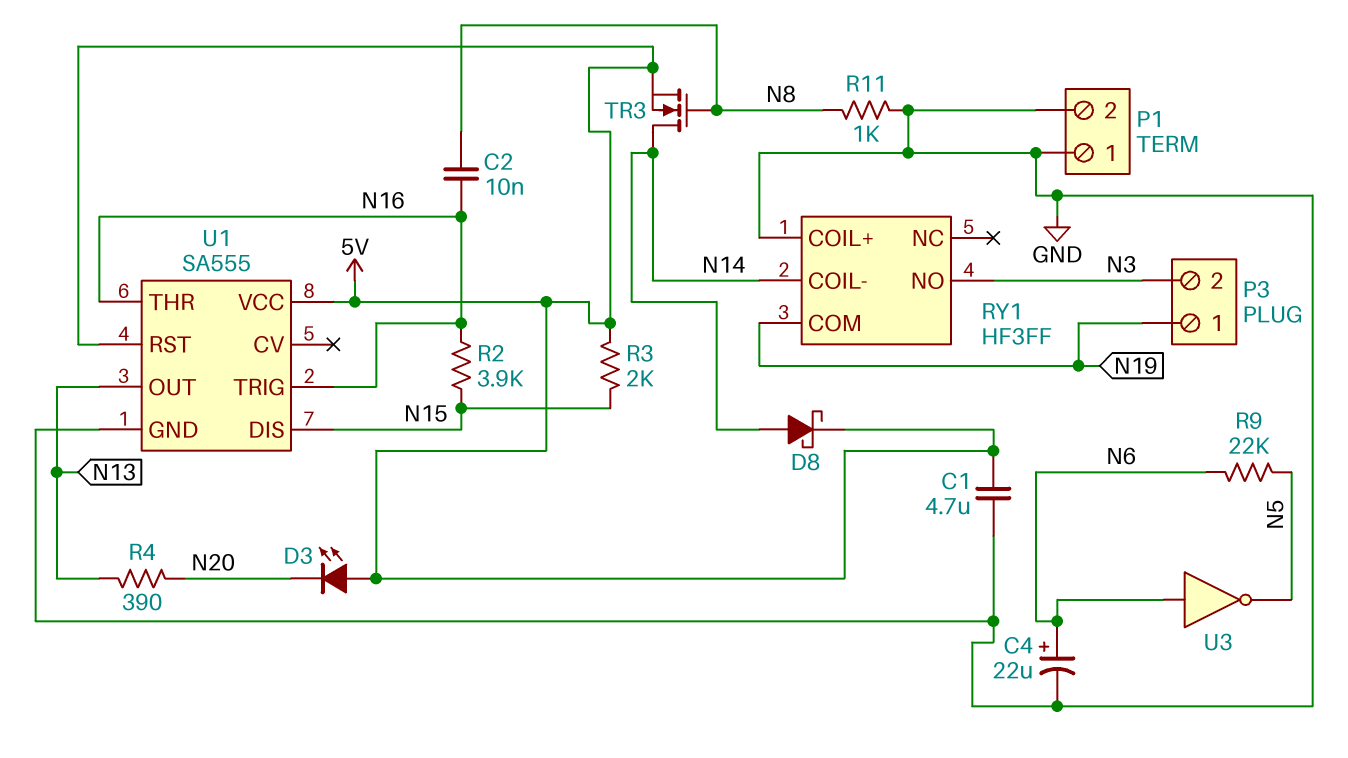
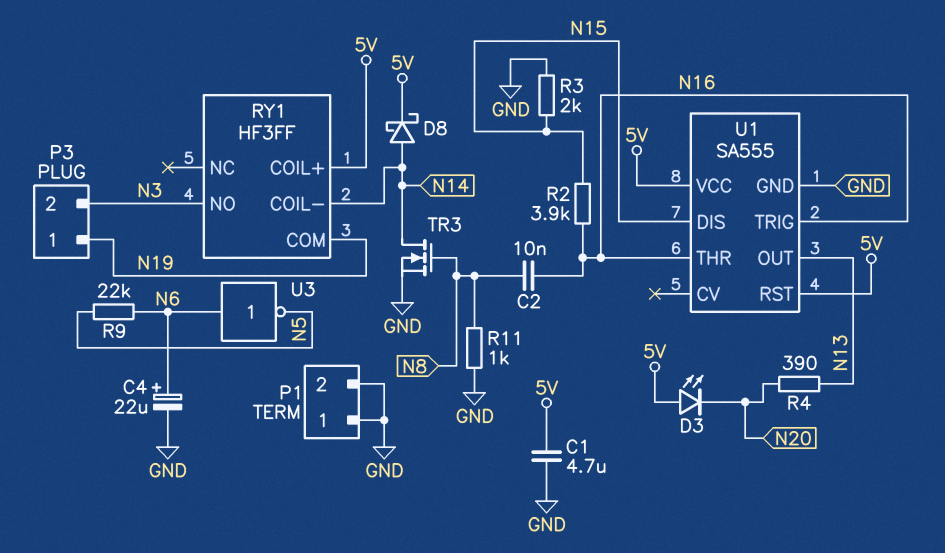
R3: 2k (5V, N15) -> 2k (GND, N15)
RY1 pin COIL+: GND -> 5V
TR3: NMOS (G N8, D N14, S 5V) -> NMOS (G N8, D N14, S GND)

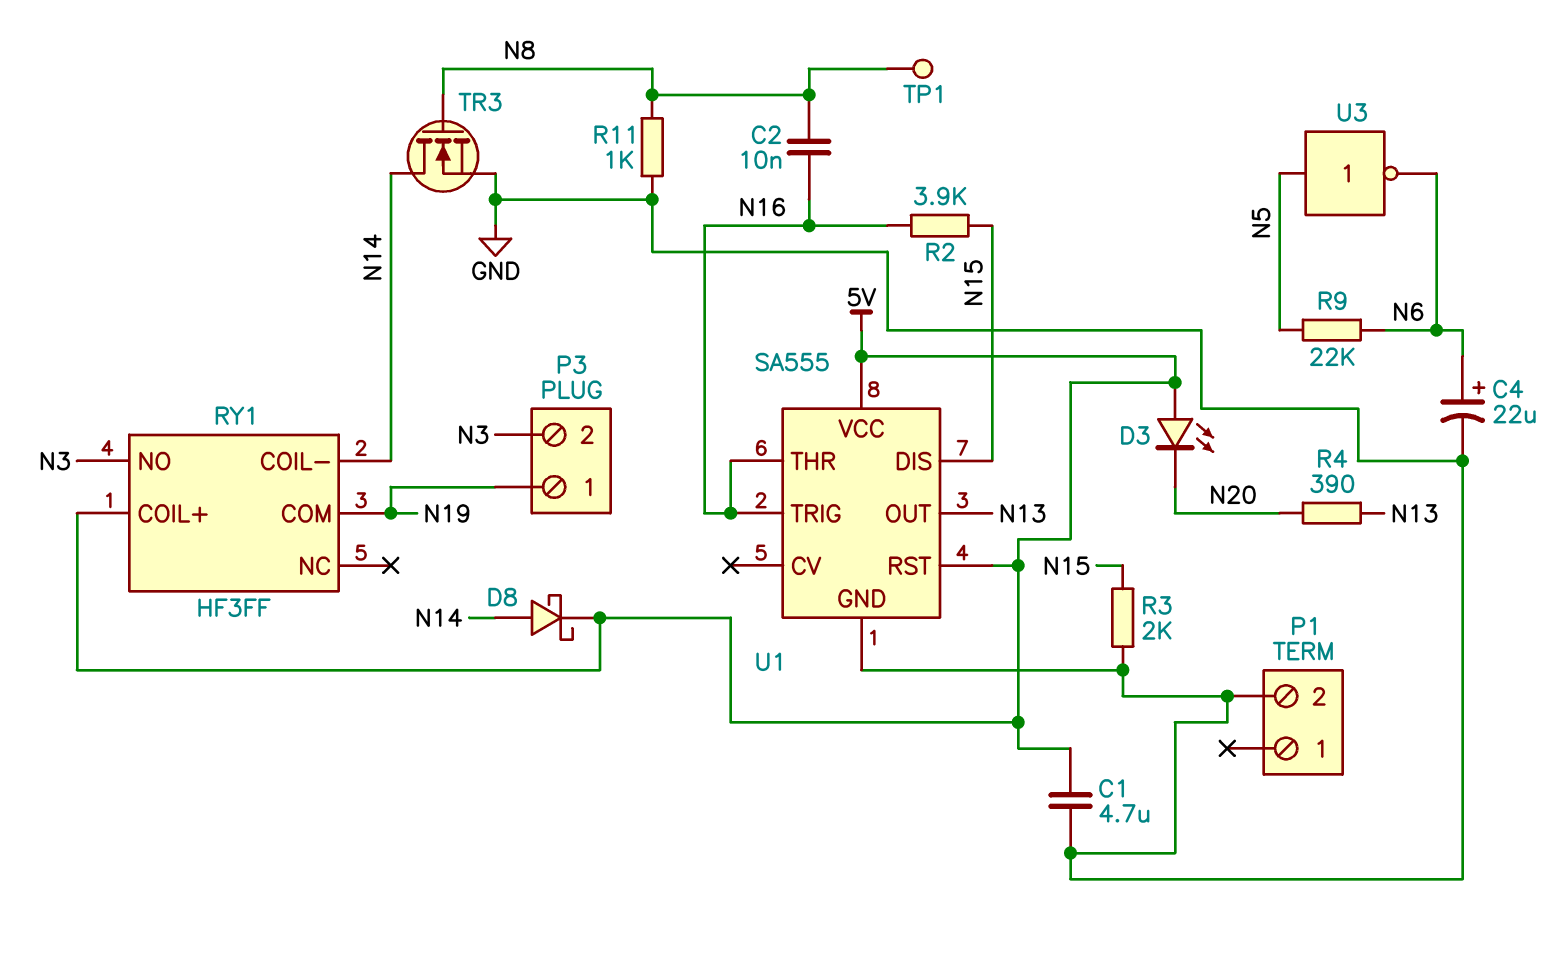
P1 pin 1: GND -> none
TP1: none -> test point (N8)
U3: NOT (in N6, out N5) -> NOT (in N5, out N6)

